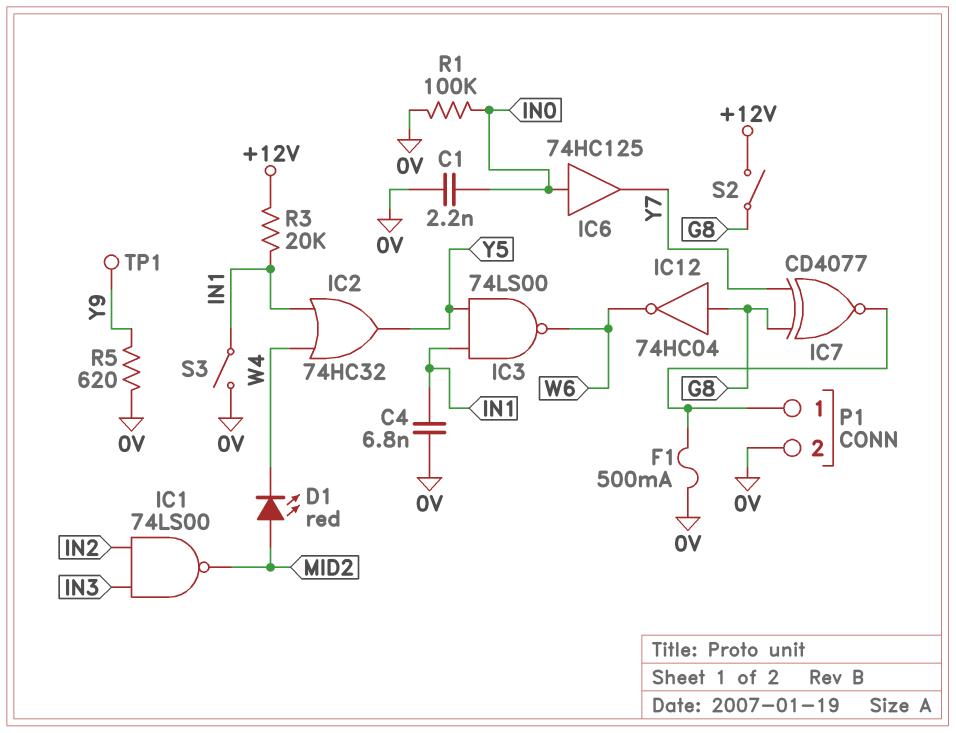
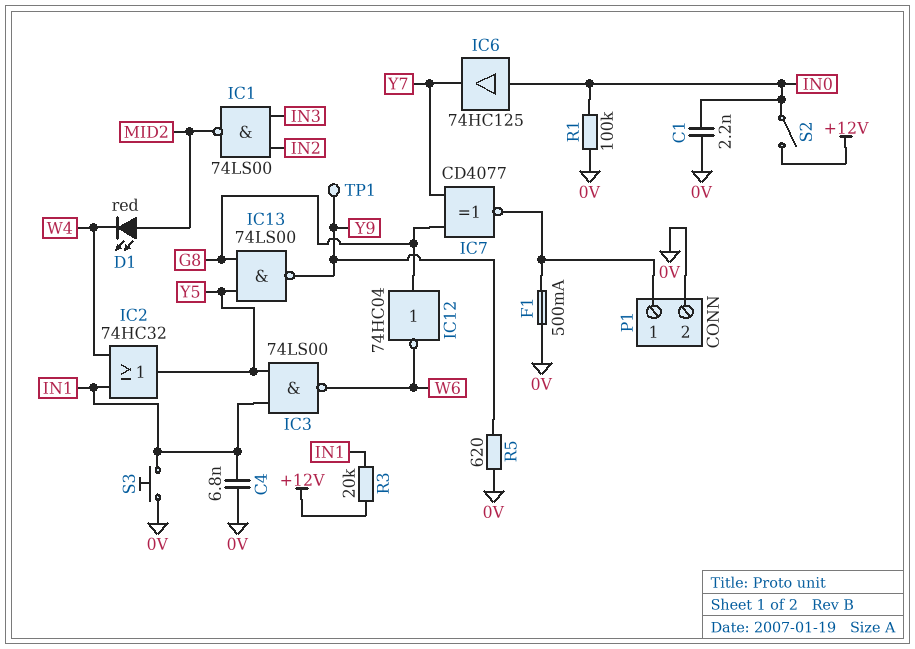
IC13: none -> NAND 74LS00 (in G8, in Y5, out Y9)
S2: switch (+12V, G8) -> switch (+12V, IN0)
S3: switch (0V, IN1) -> button (0V, IN1)

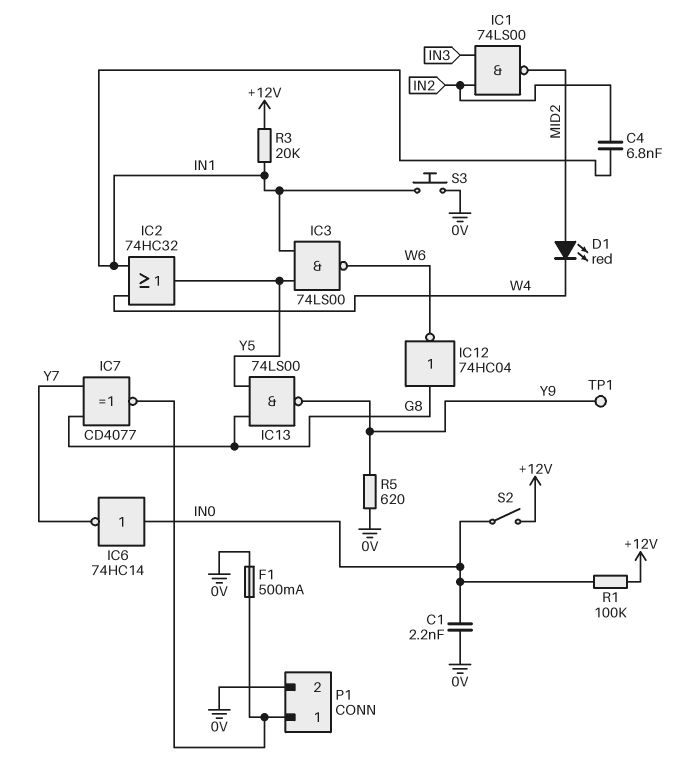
C4: 6.8nF (0V, IN1) -> 6.8nF (IN1, IN2)
IC6: buffer 74HC125 (in IN0, out Y7) -> NOT 74HC14 (in IN0, out Y7)
R1: 100k (0V, IN0) -> 100k (+12V, IN0)

